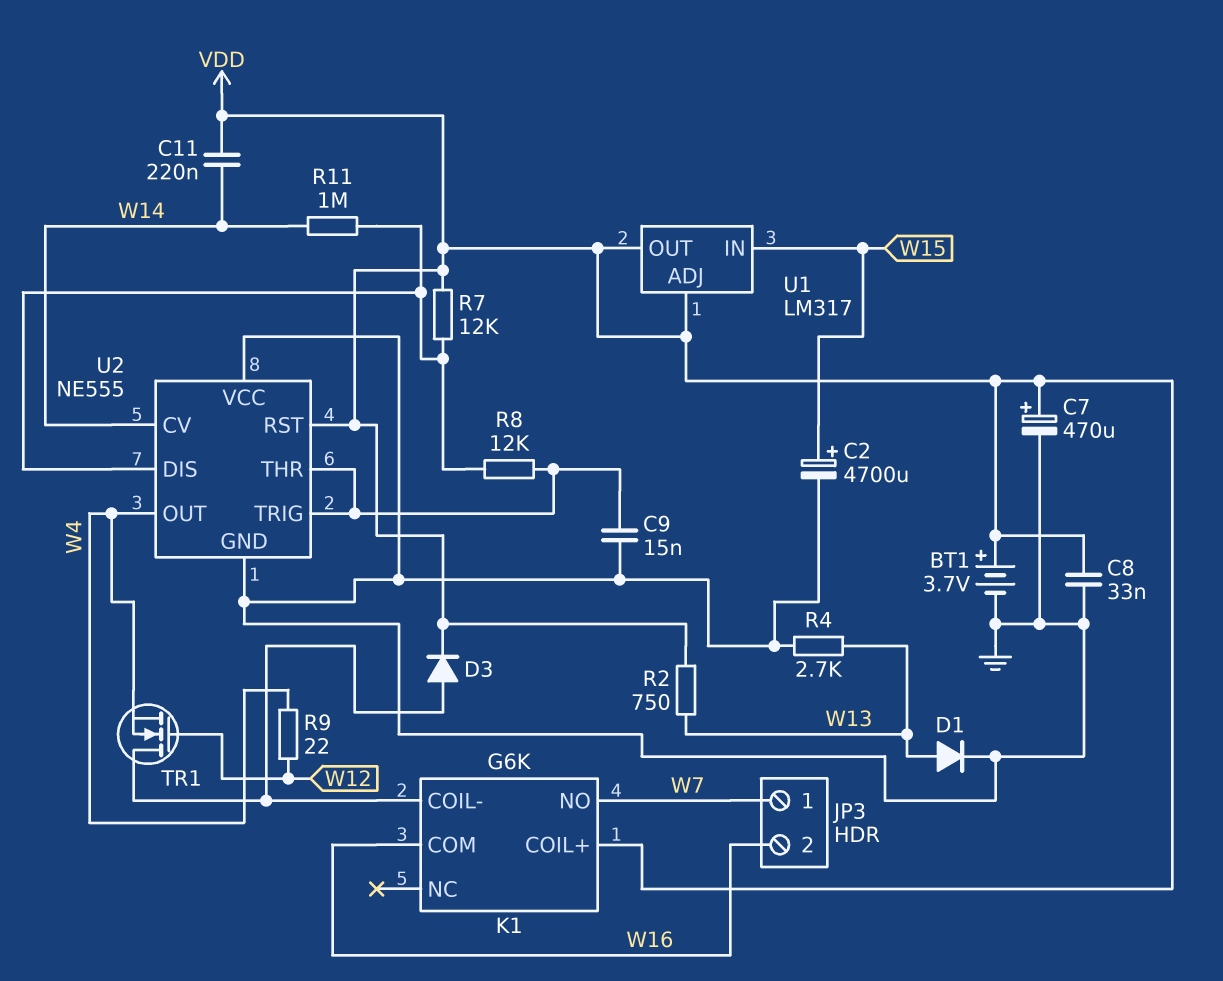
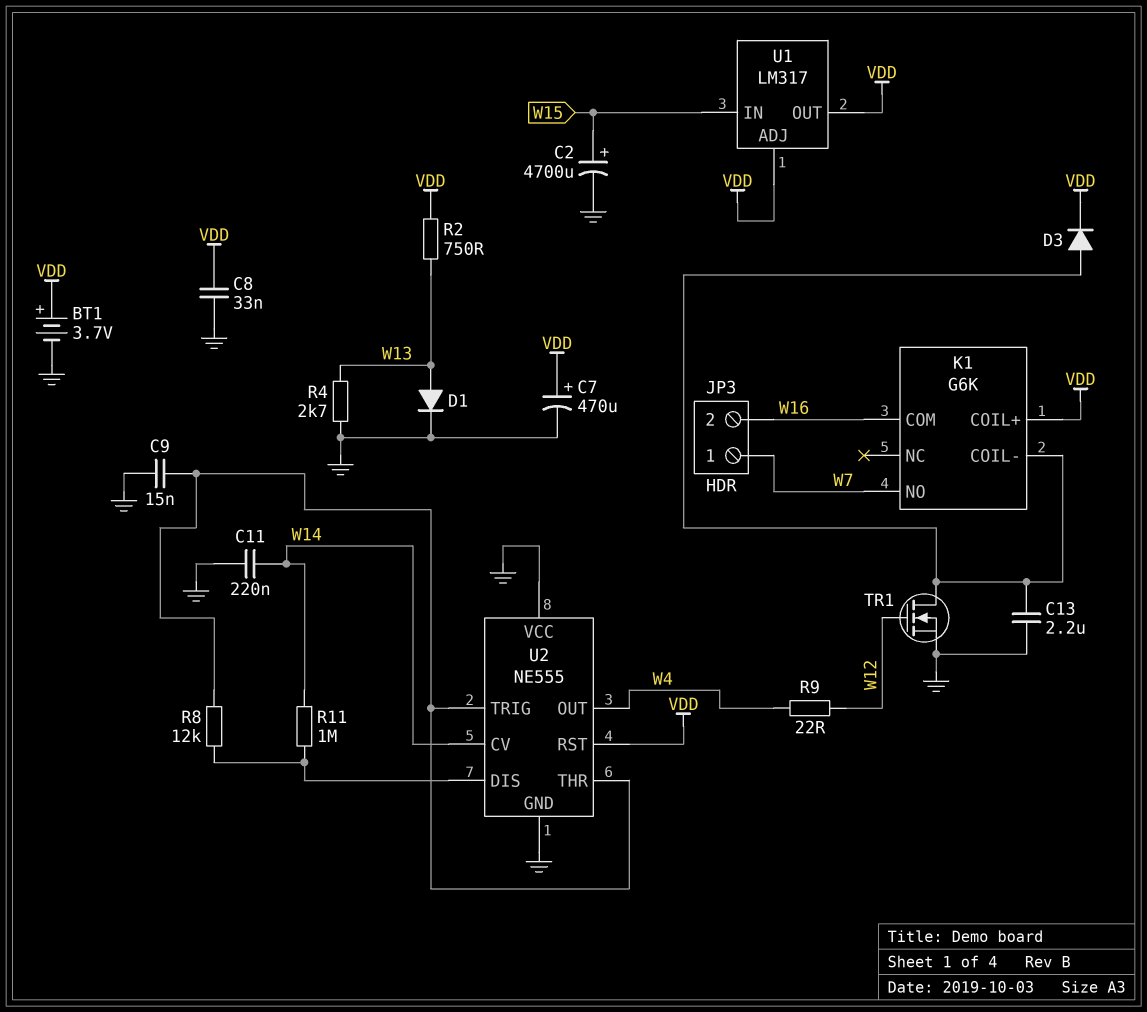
C11: 220nF (VDD, W14) -> 220nF (GND, W14)
C13: none -> 2.2uF (GND, K1/COIL-)
R7: 12k (U2/DIS, VDD) -> none
TR1: NMOS (G W12, D K1/COIL-, S W4) -> NMOS (G W12, D K1/COIL-, S GND)

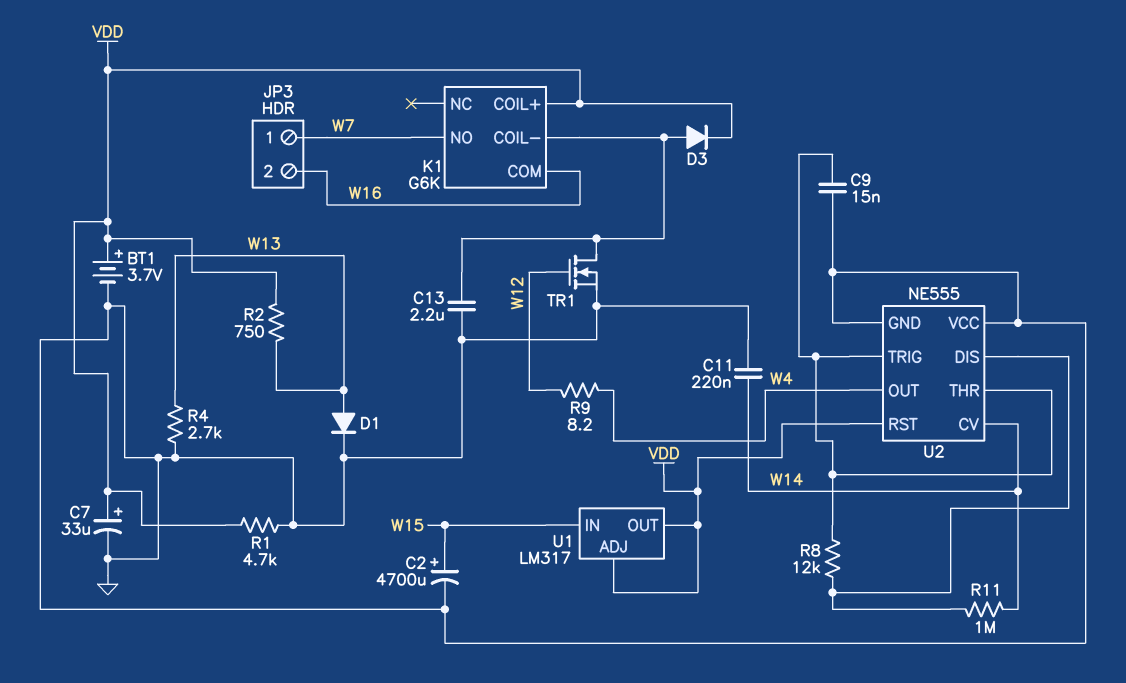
C7: 470uF (plus VDD, minus GND) -> 33uF (plus VDD, minus GND)
C8: 33nF (GND, VDD) -> none
R1: none -> 4.7k (GND, VDD)
R9: 22 (W4, W12) -> 8.2 (W4, W12)

